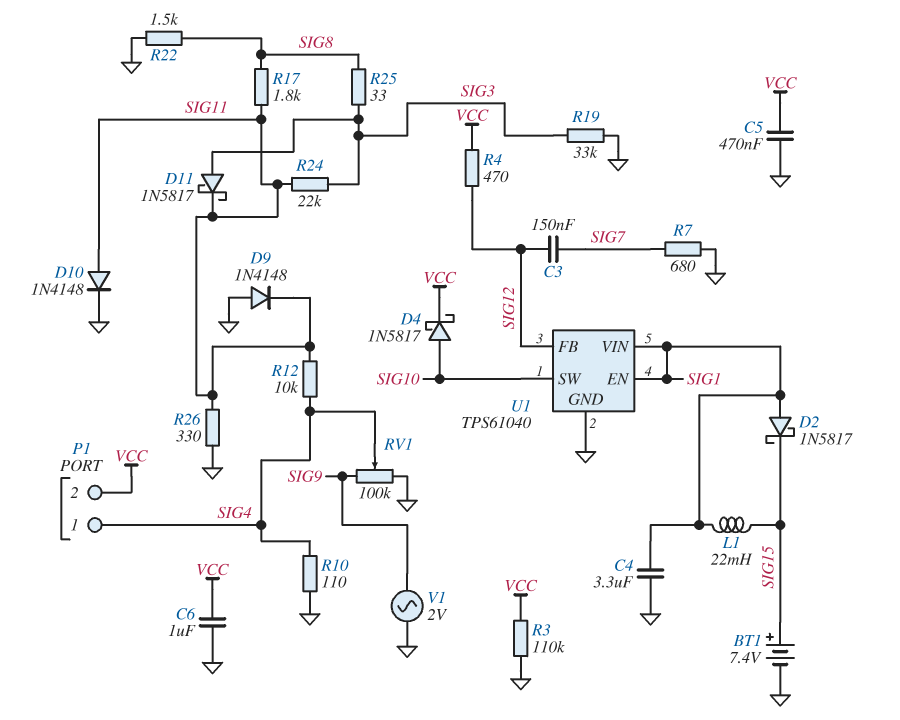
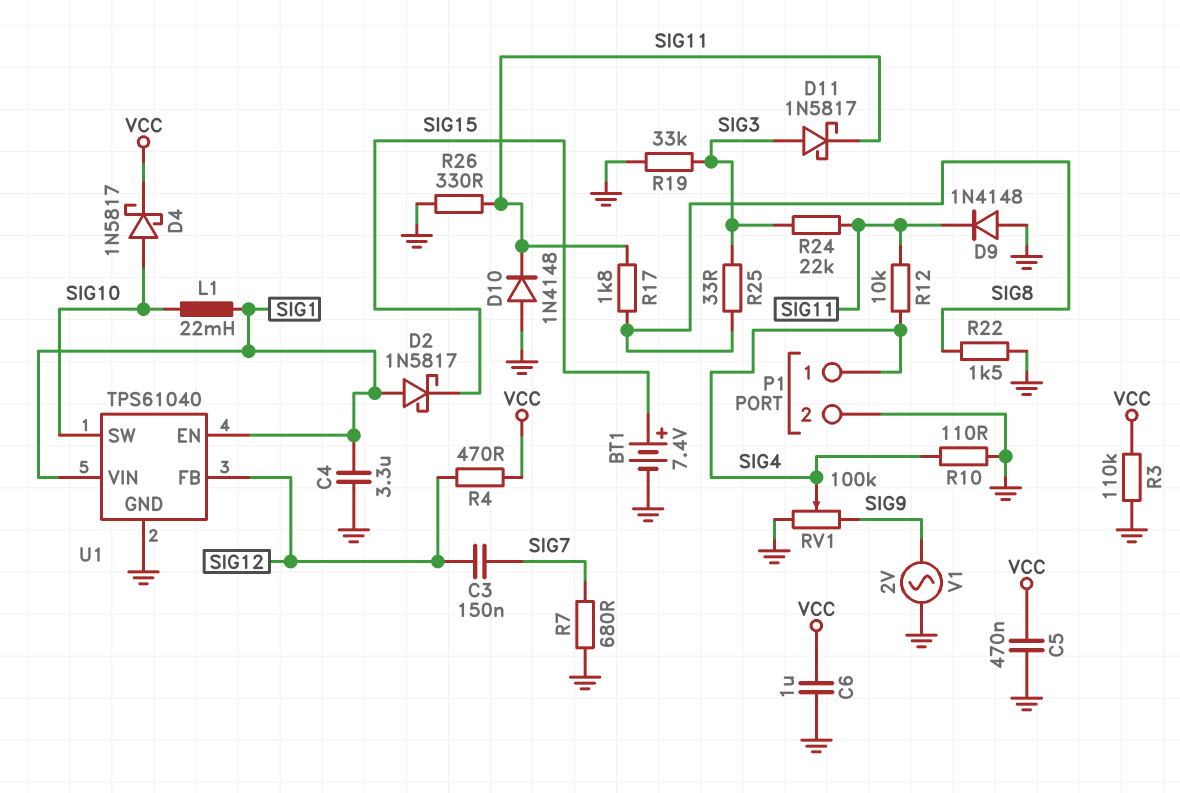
D10: diode 1N4148 (A SIG11, K GND) -> diode 1N4148 (A GND, K SIG11)
L1: 22mH (SIG1, SIG15) -> 22mH (SIG1, SIG10)
P1 pin 2: VCC -> GND

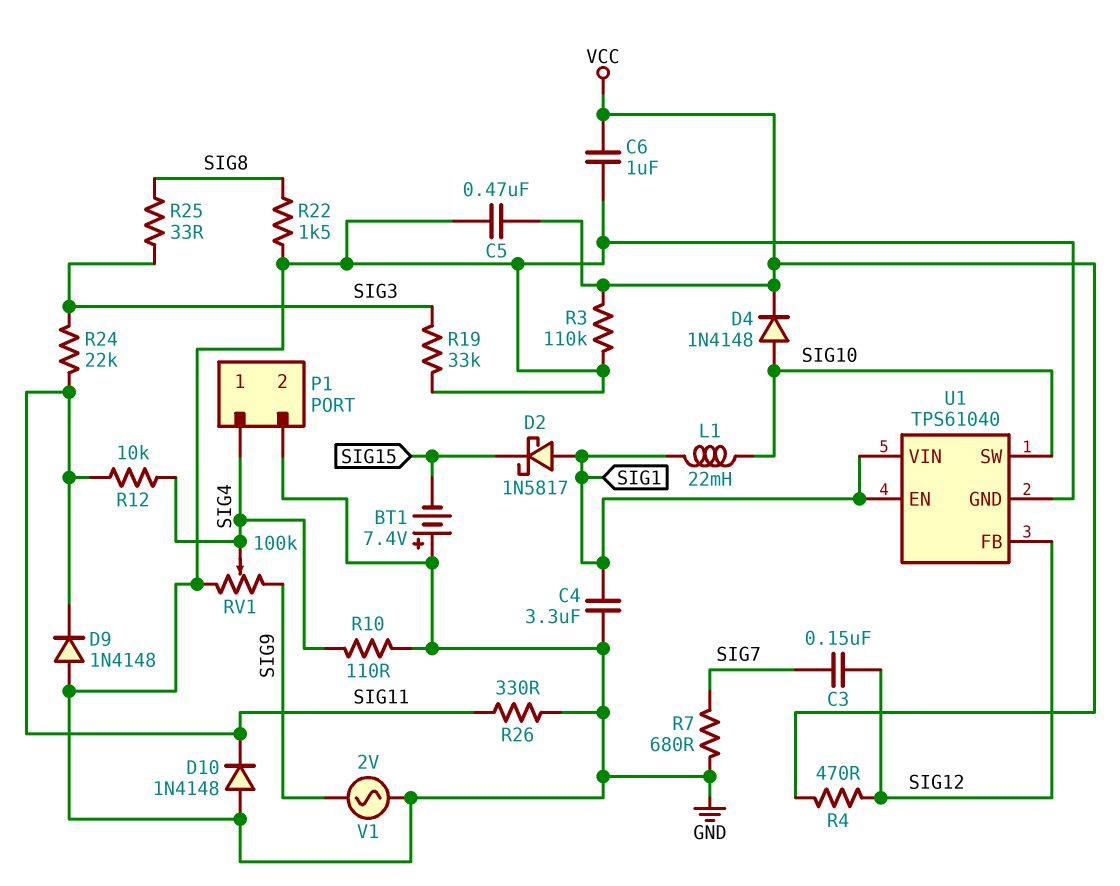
BT1: 7.4V (plus SIG15, minus GND) -> 7.4V (plus GND, minus SIG15)
D4: schottky 1N5817 (A SIG10, K VCC) -> diode 1N4148 (A SIG10, K VCC)
D11: schottky 1N5817 (A SIG3, K SIG11) -> none
R17: 1.8k (SIG8, SIG11) -> none

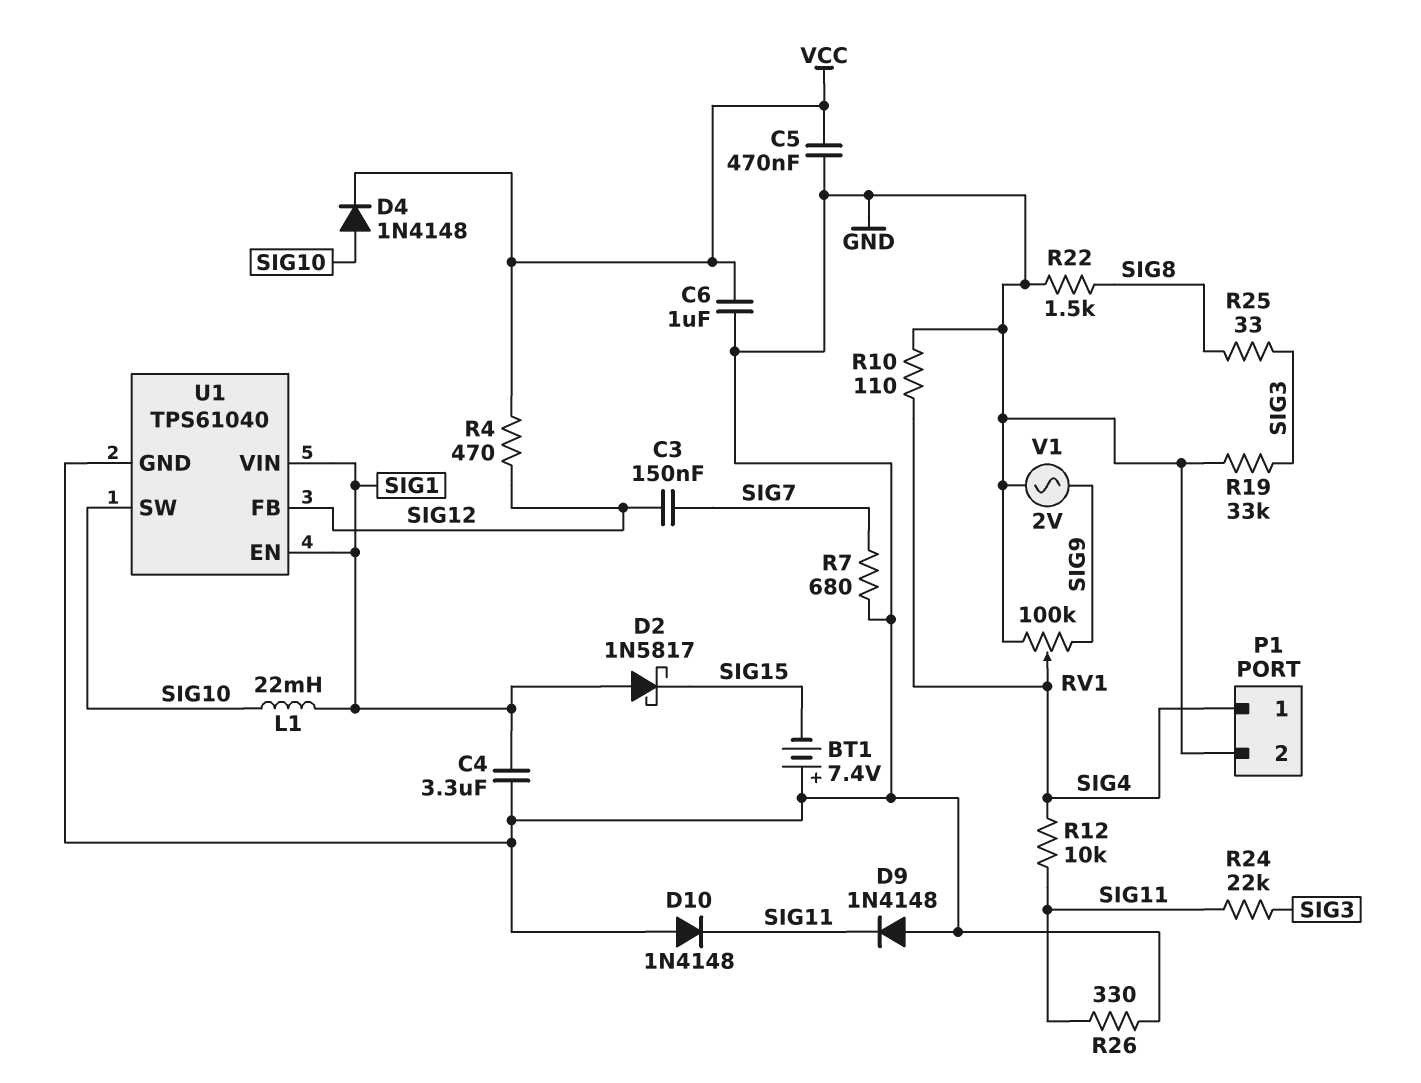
R3: 110k (GND, VCC) -> none

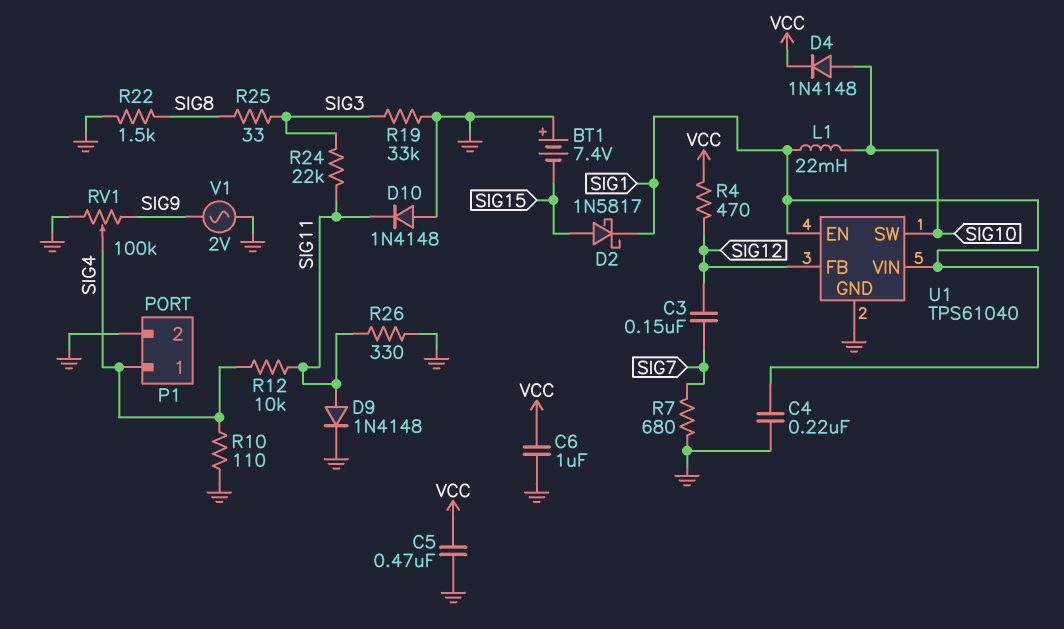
C4: 3.3uF (GND, SIG1) -> 220nF (GND, SIG1)
D2: schottky 1N5817 (A SIG1, K SIG15) -> schottky 1N5817 (A SIG15, K SIG1)
D9: diode 1N4148 (A GND, K SIG11) -> diode 1N4148 (A SIG11, K GND)

